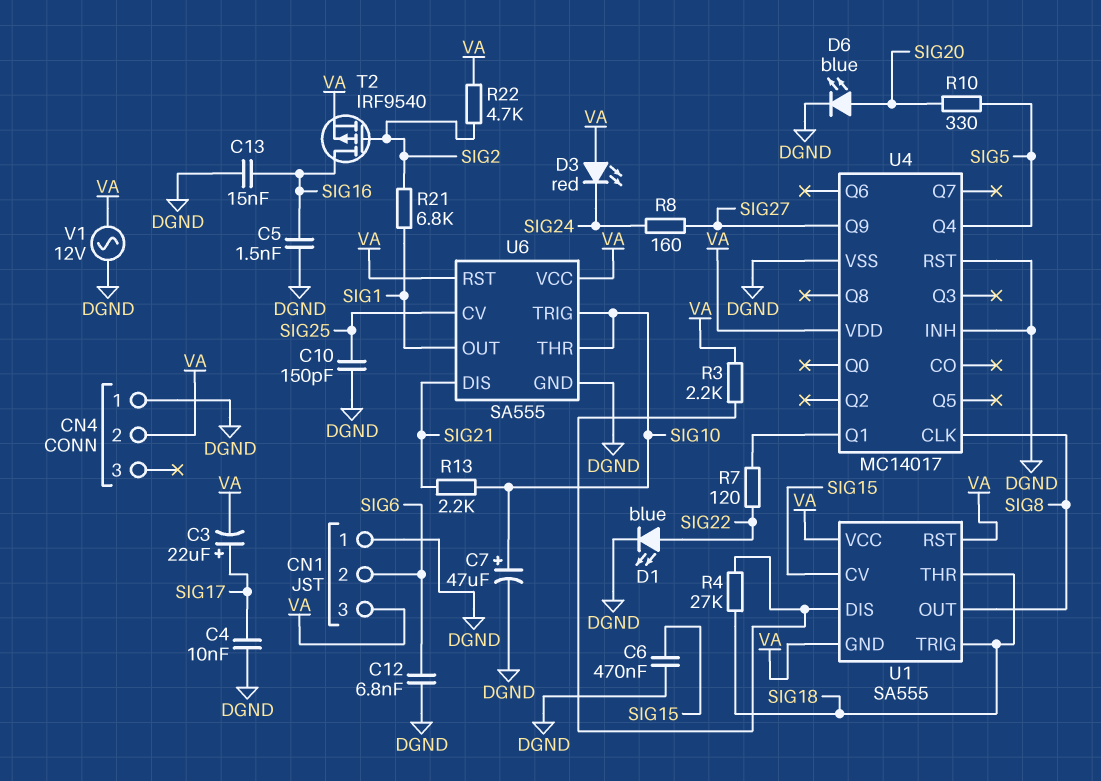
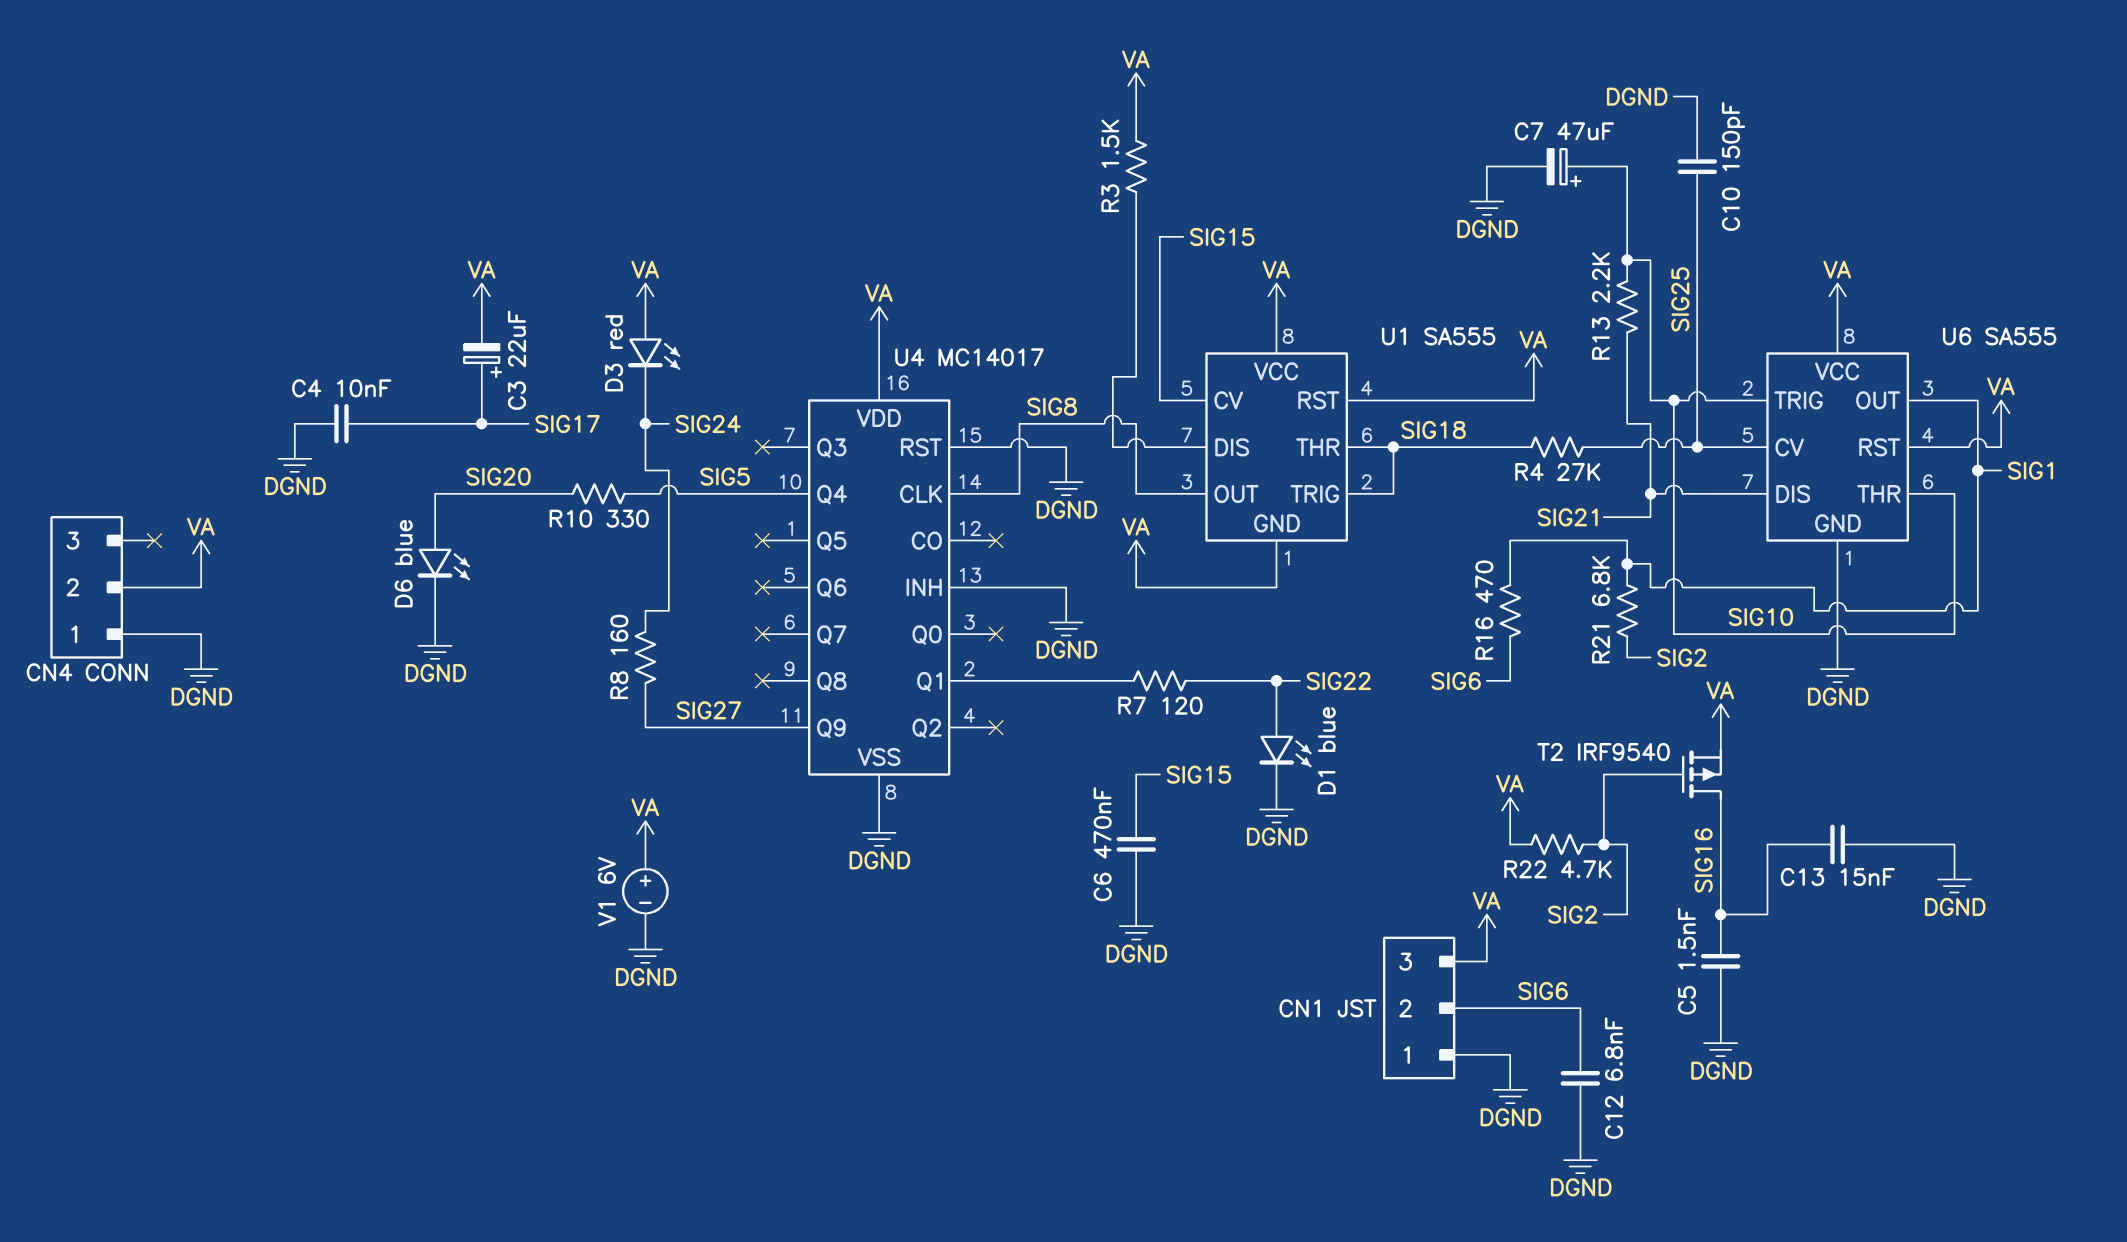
R3: 2.2k (U1/DIS, VA) -> 1.5k (U1/DIS, VA)
R4: 27k (SIG18, U1/DIS) -> 27k (SIG18, SIG25)
R16: none -> 470 (SIG1, SIG6)
V1: AC 12V (DGND, VA) -> 6V (plus VA, minus DGND)

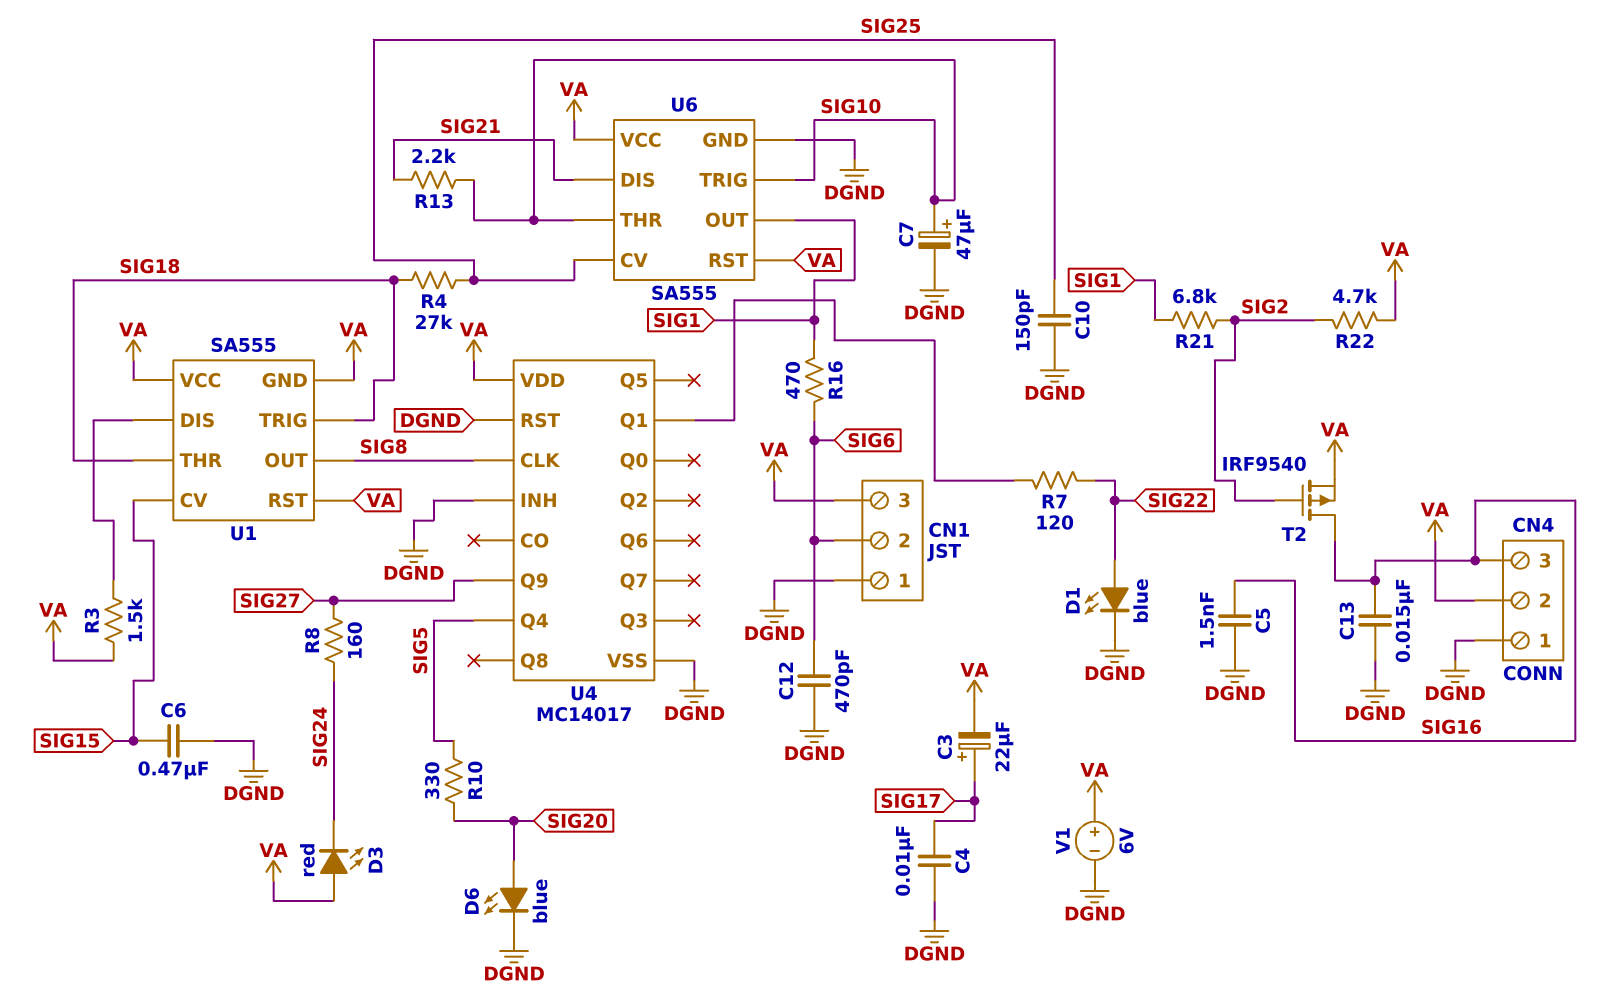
C12: 6.8nF (DGND, SIG6) -> 470pF (DGND, SIG6)
CN4 pin 3: none -> SIG16

